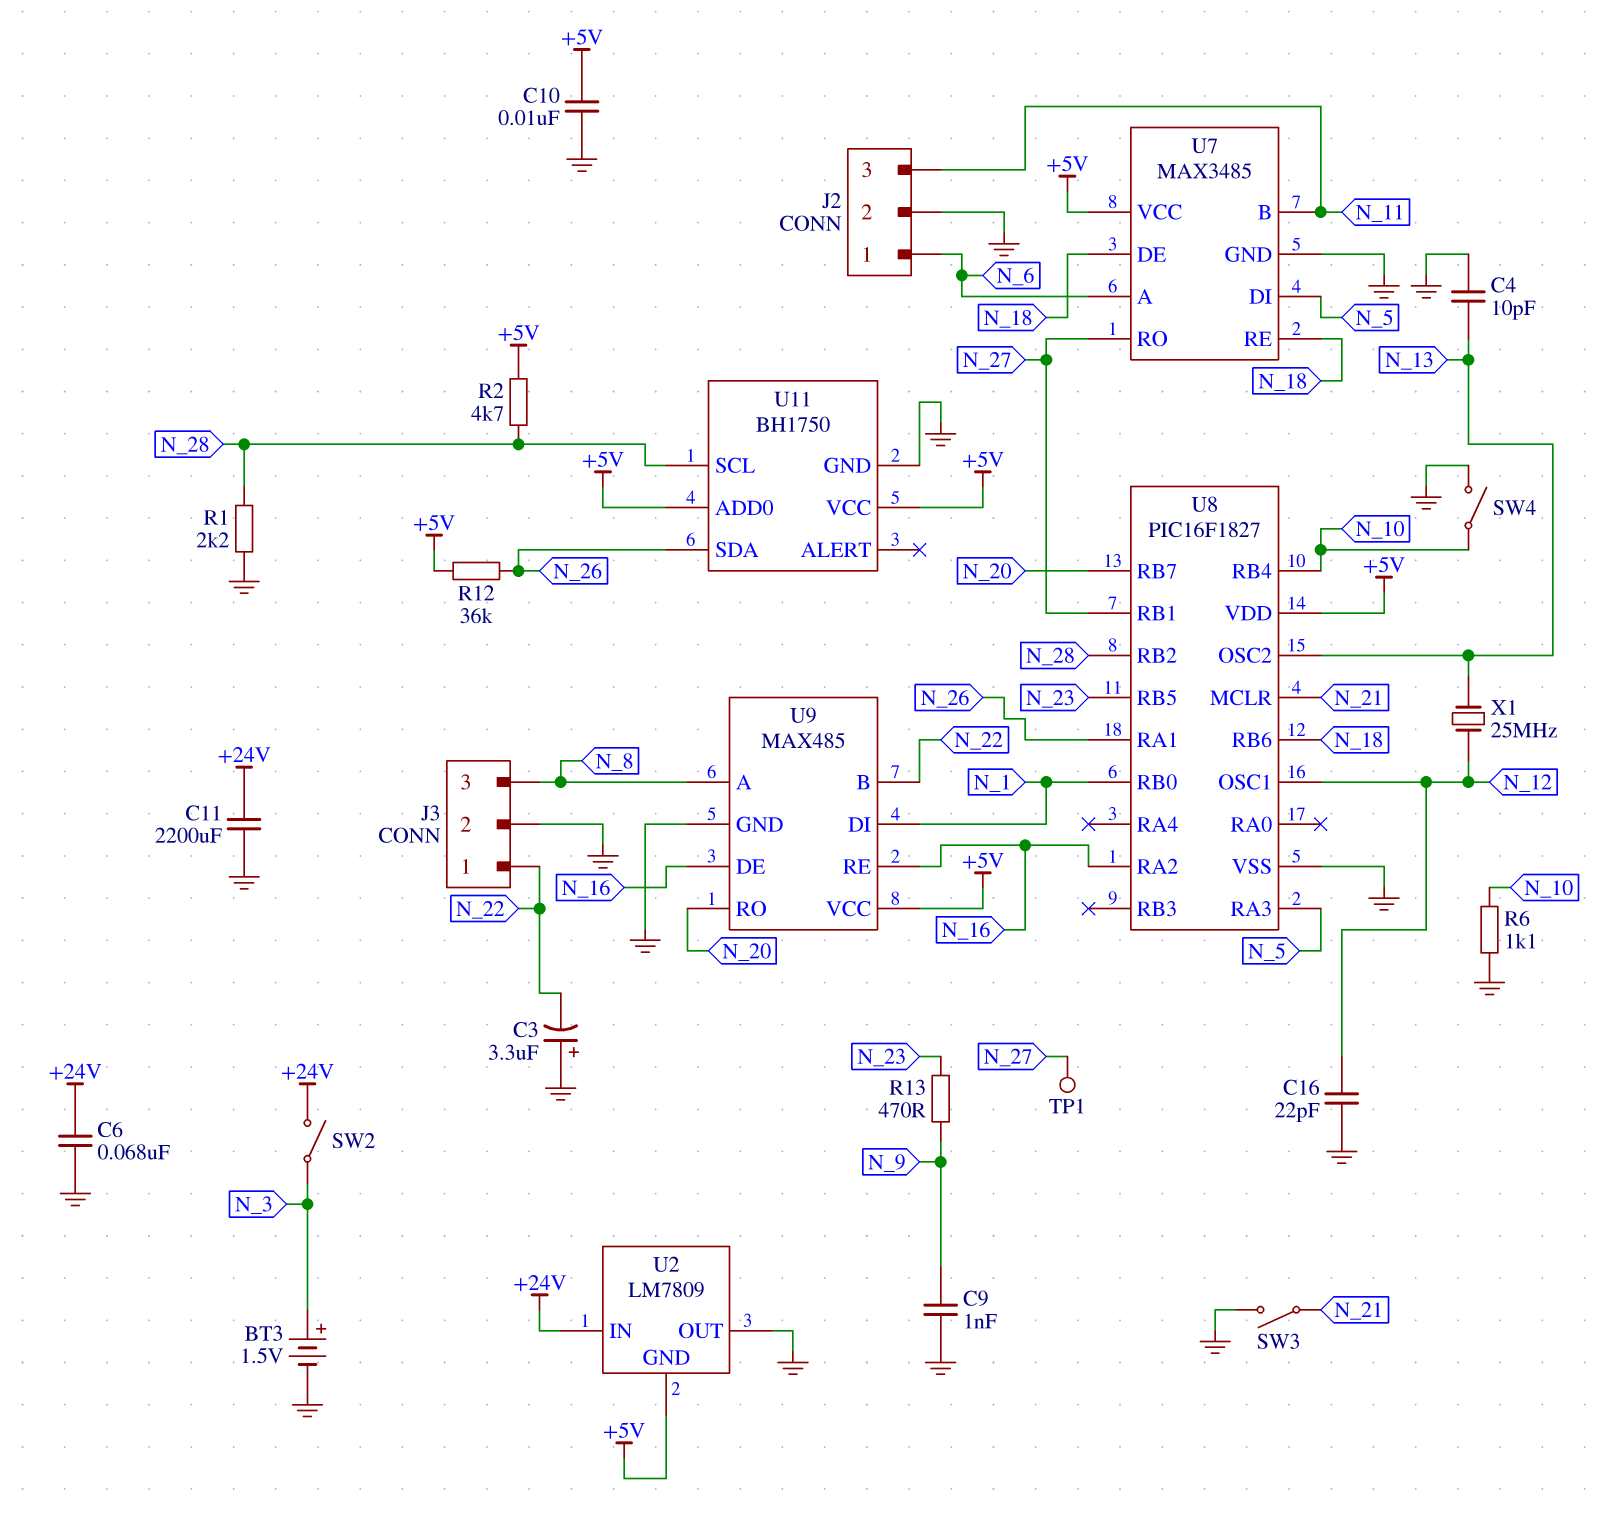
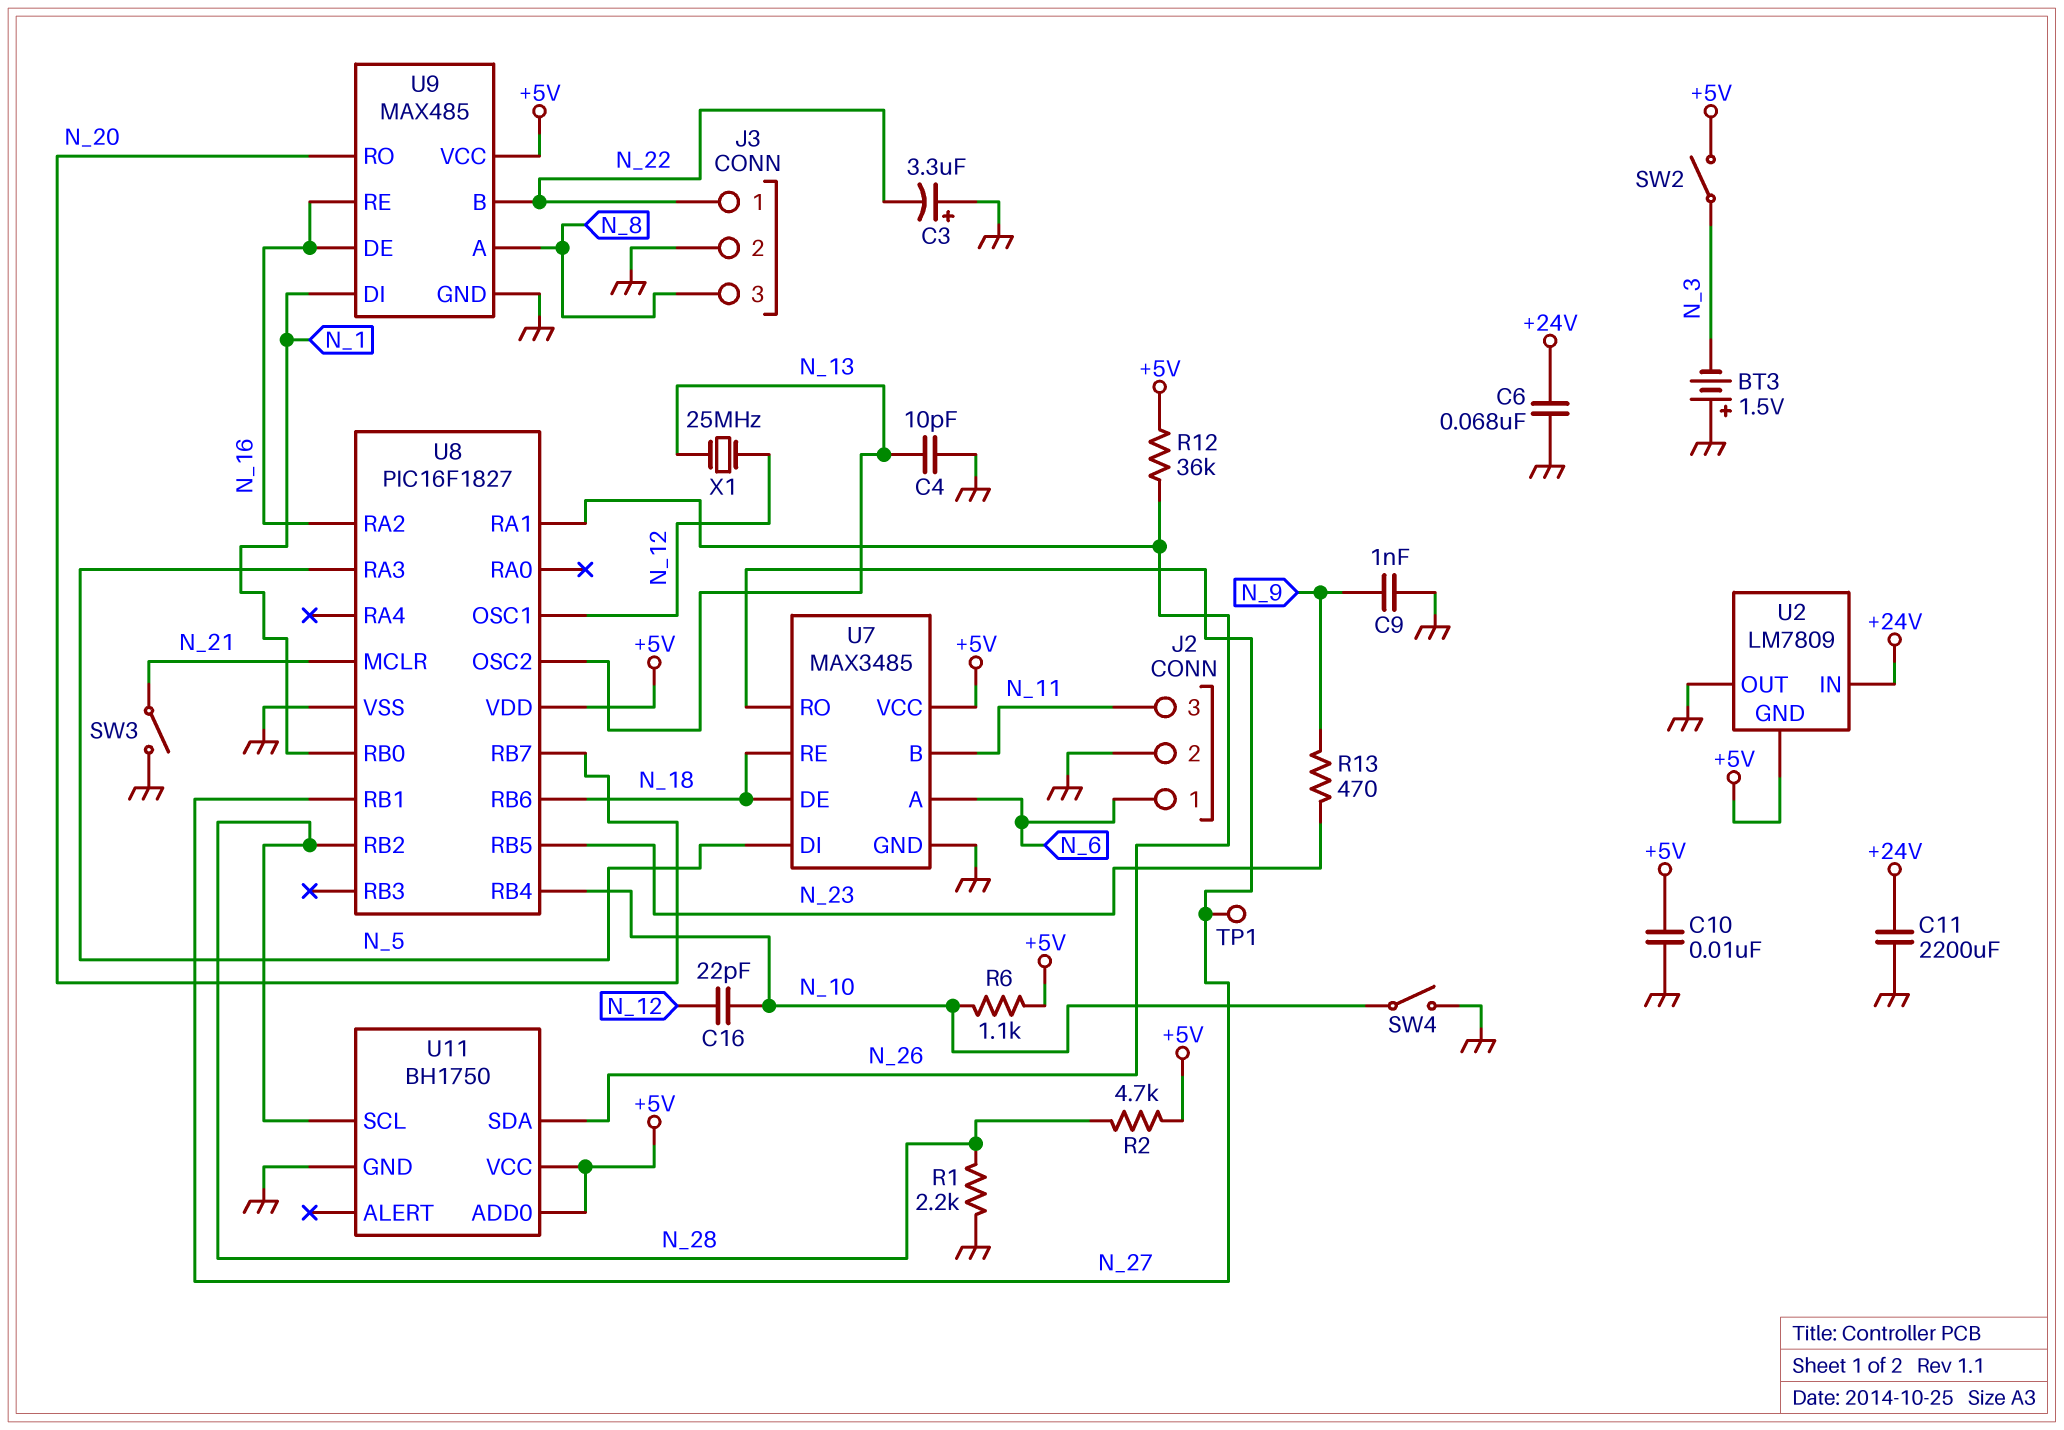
BT3: 1.5V (plus N_3, minus GND) -> 1.5V (plus GND, minus N_3)
C16: 22pF (GND, N_12) -> 22pF (N_10, N_12)
R6: 1.1k (GND, N_10) -> 1.1k (+5V, N_10)
SW2: switch (+24V, N_3) -> switch (+5V, N_3)

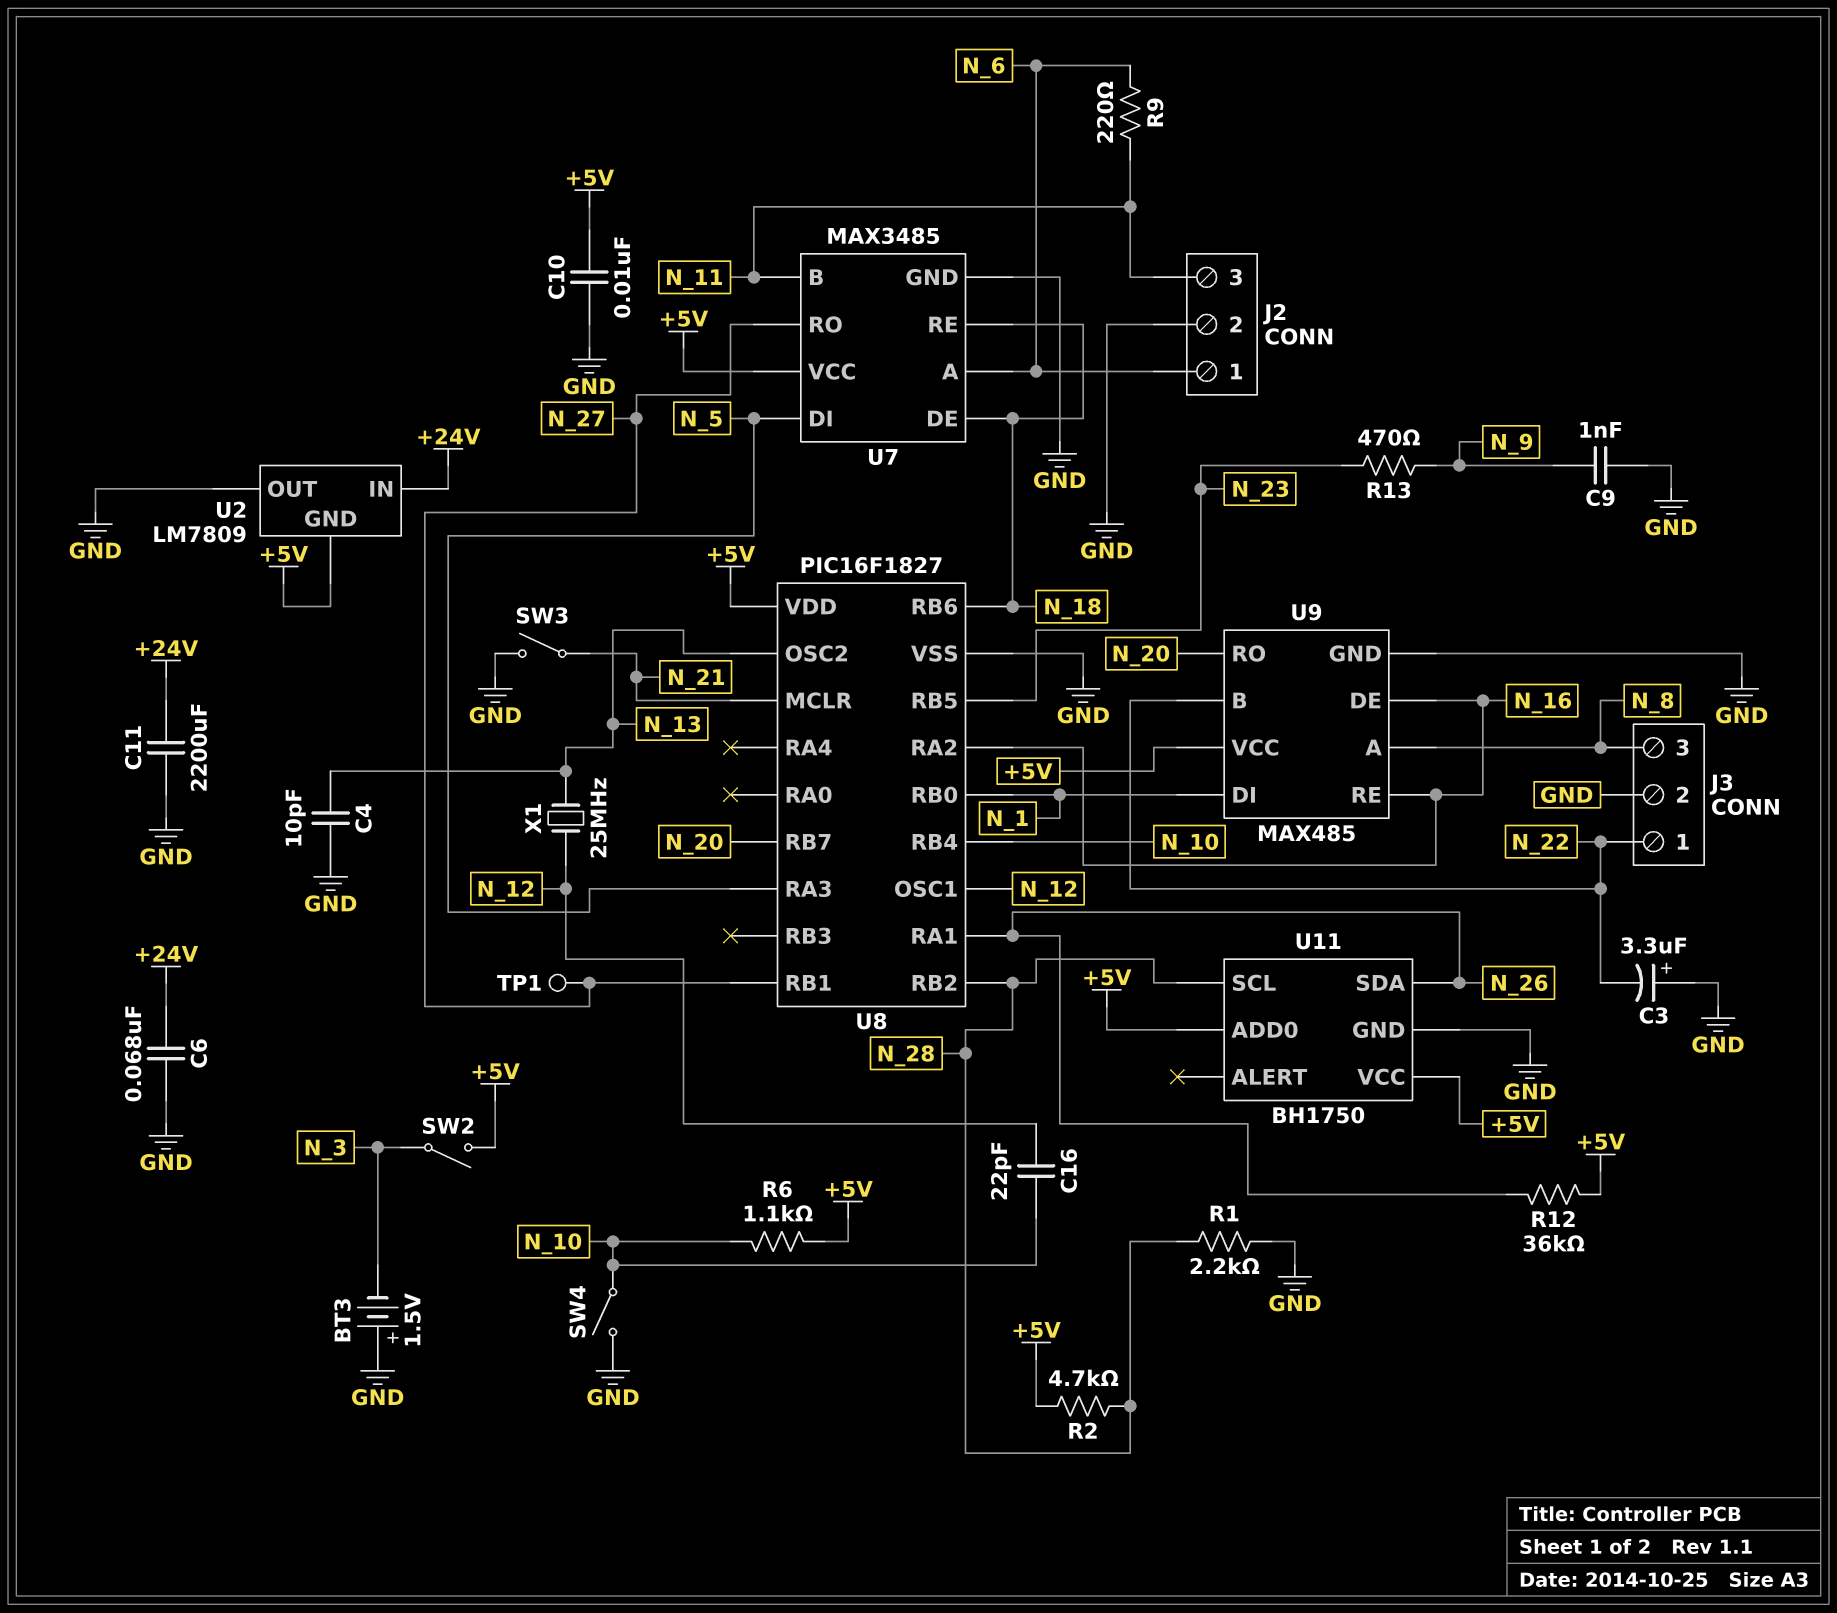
R9: none -> 220 (N_6, N_11)

